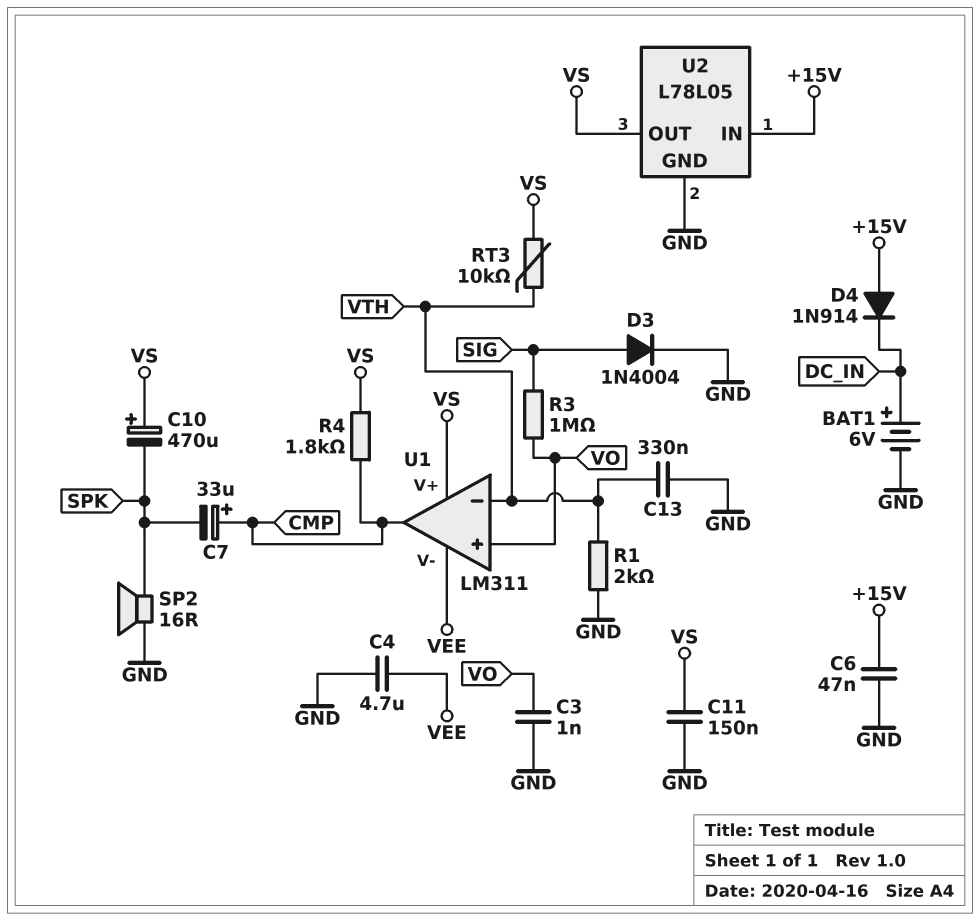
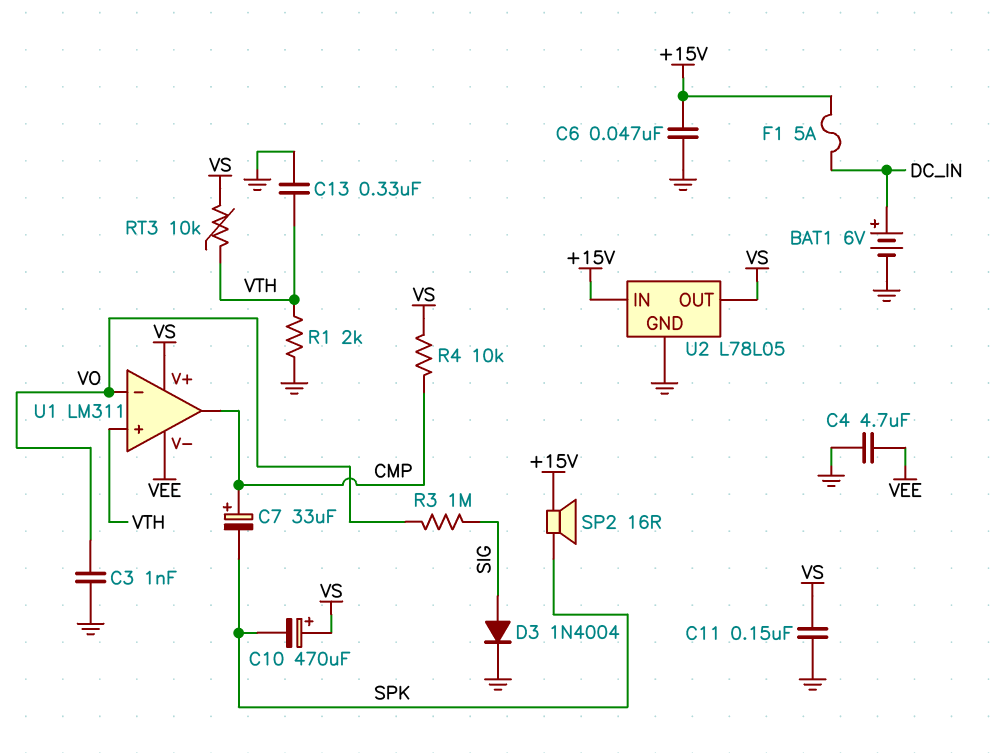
D4: diode 1N914 (A +15V, K DC_IN) -> none
F1: none -> 5A (+15V, DC_IN)
R4: 1.8k (CMP, VS) -> 10k (CMP, VS)
SP2: speaker 16R (GND, SPK) -> speaker 16R (+15V, SPK)
U1 pin in+: VO -> VTH
U1 pin in-: VTH -> VO

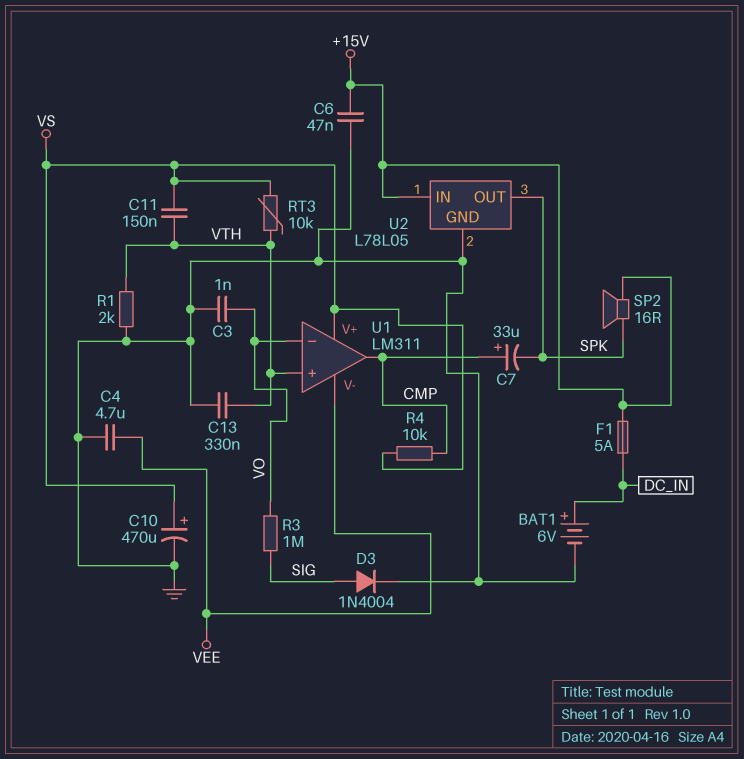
C10: 470uF (plus VS, minus SPK) -> 470uF (plus VS, minus GND)
C11: 150nF (GND, VS) -> 150nF (VS, VTH)
U2 pin OUT: VS -> SPK

